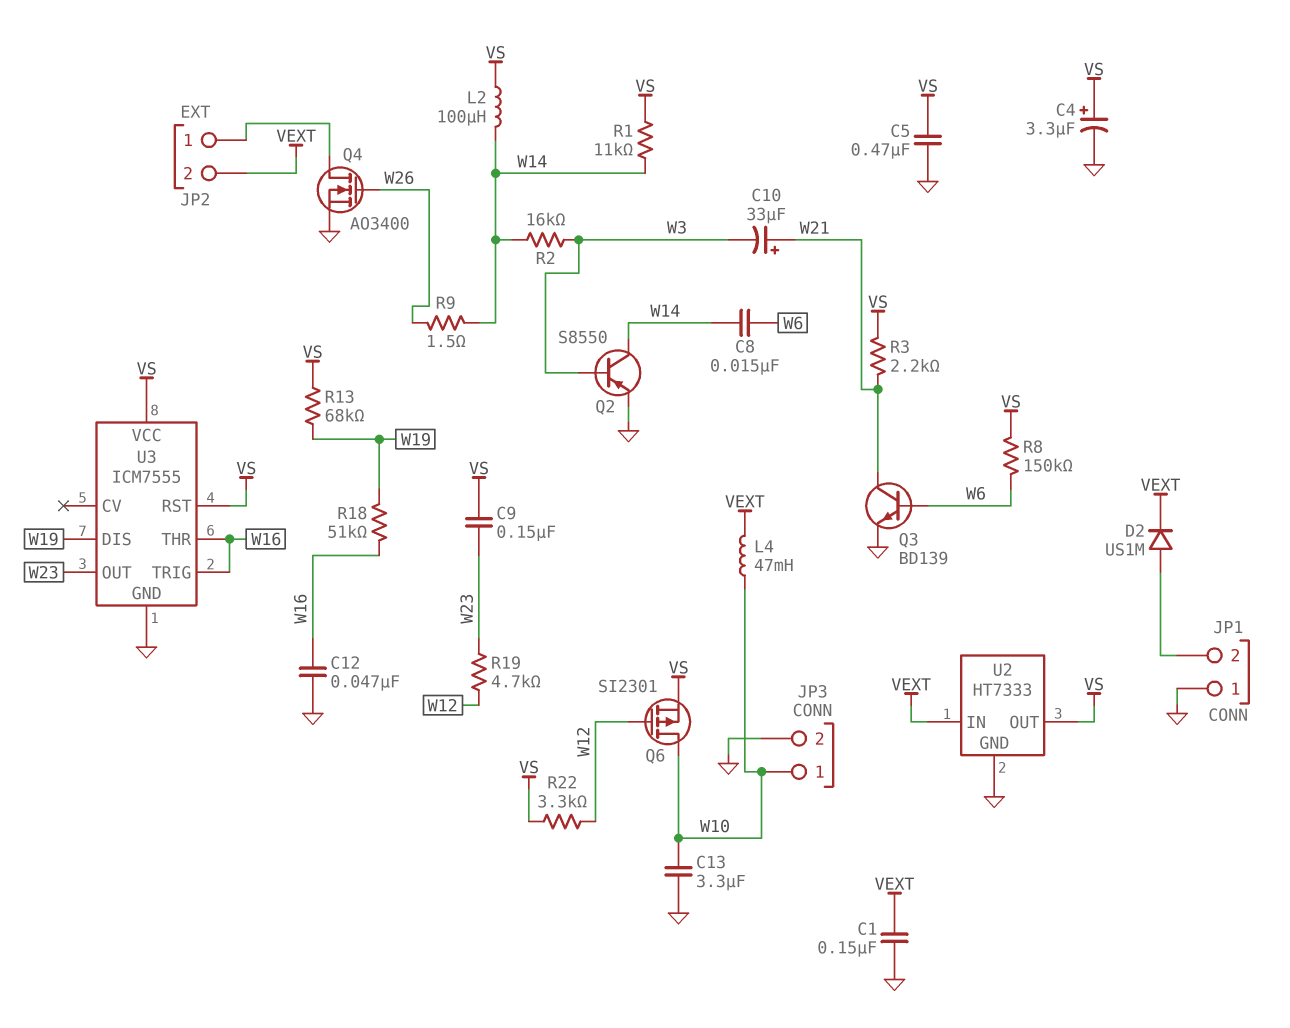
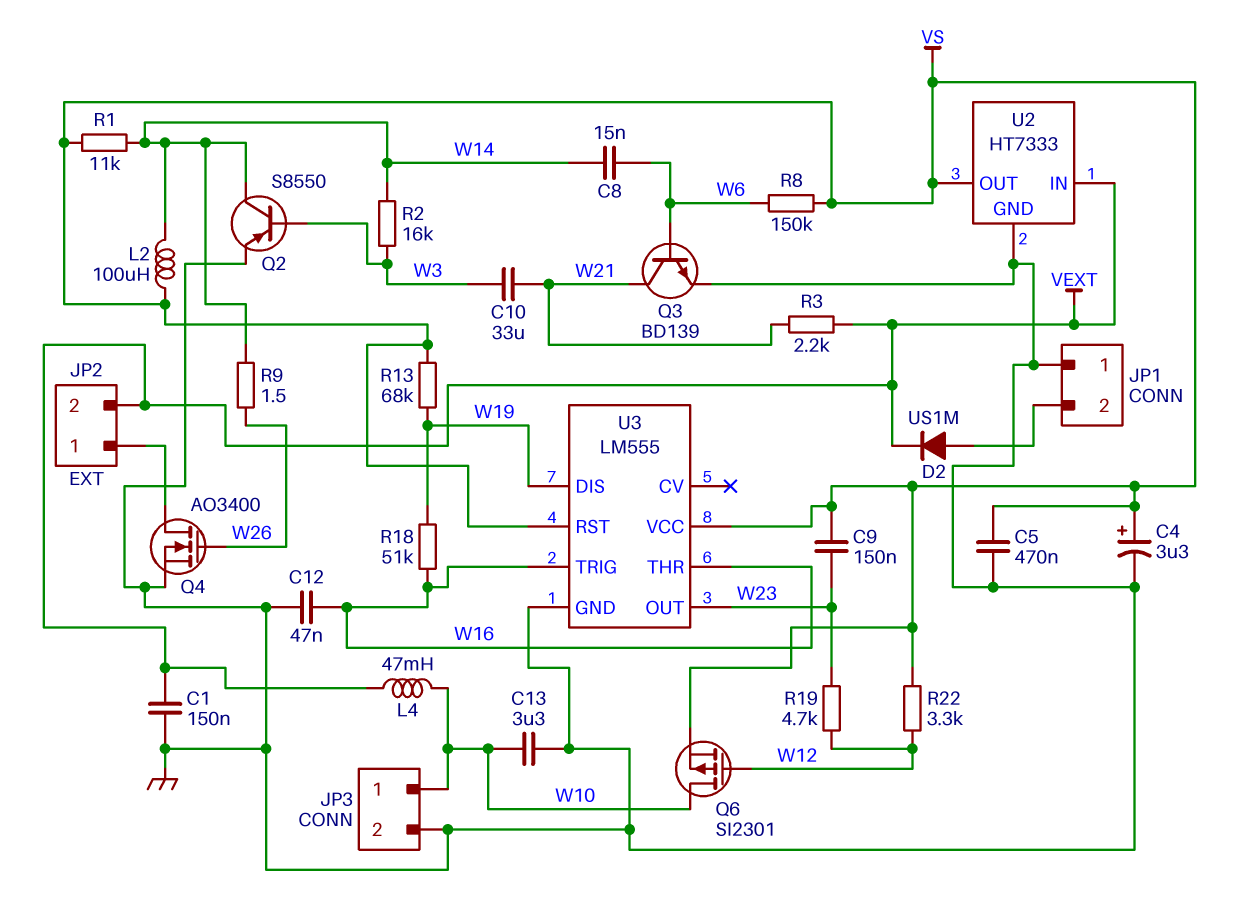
C10: 33uF (plus W21, minus W3) -> 33uF (W3, W21)
R3: 2.2k (VS, W21) -> 2.2k (VEXT, W21)
U3: ICM7555 -> LM555

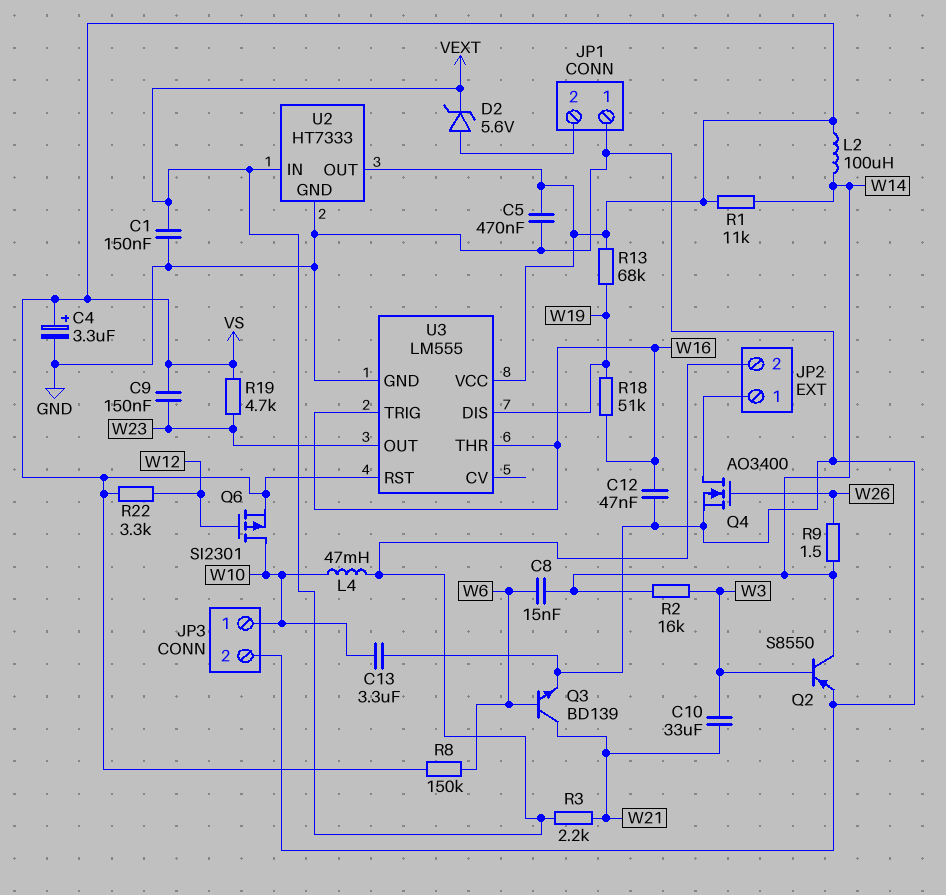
D2: diode US1M (A JP1/2, K VEXT) -> zener 5.6V (A JP1/2, K VEXT)
R19: 4.7k (W12, W23) -> 4.7k (VS, W23)

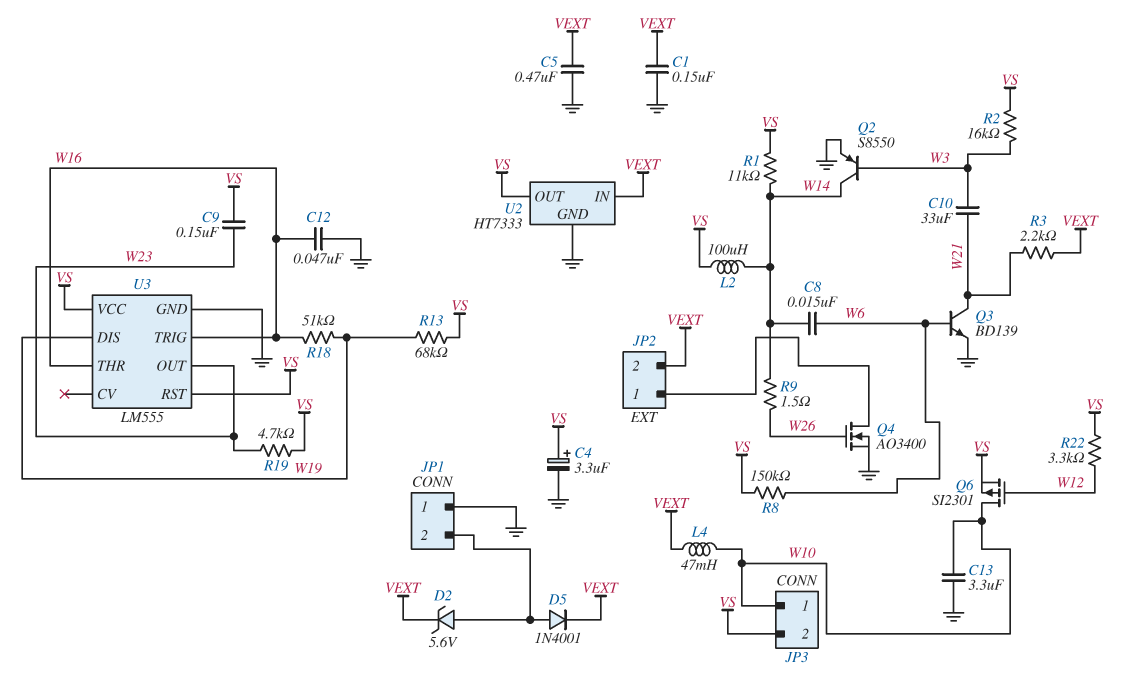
C5: 470nF (GND, VS) -> 470nF (GND, VEXT)
D5: none -> diode 1N4001 (A JP1/2, K VEXT)
JP3 pin 2: GND -> VS
R2: 16k (W3, W14) -> 16k (VS, W3)

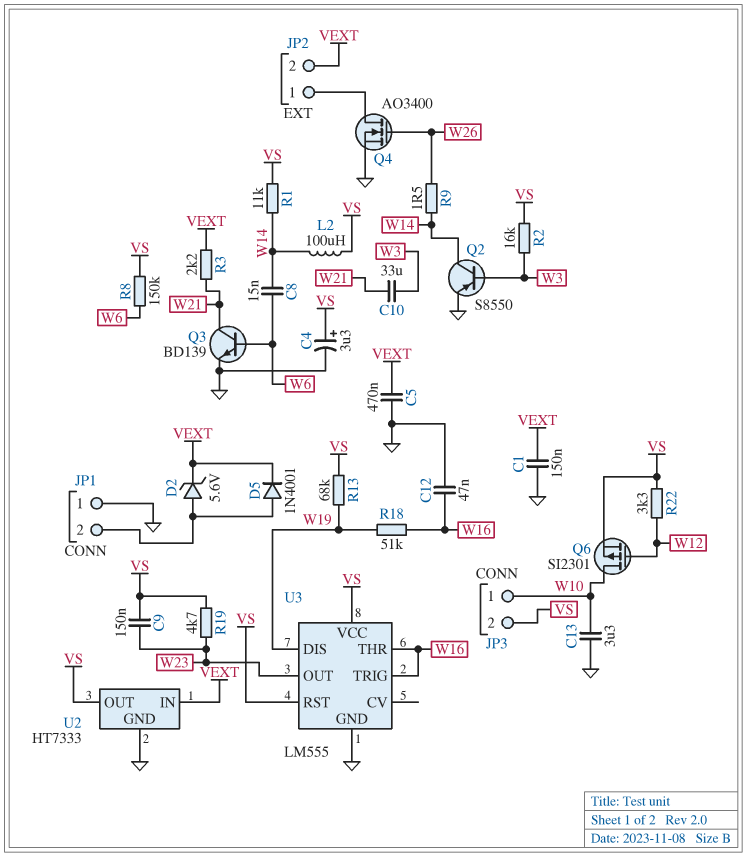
L4: 47mH (VEXT, W10) -> none

